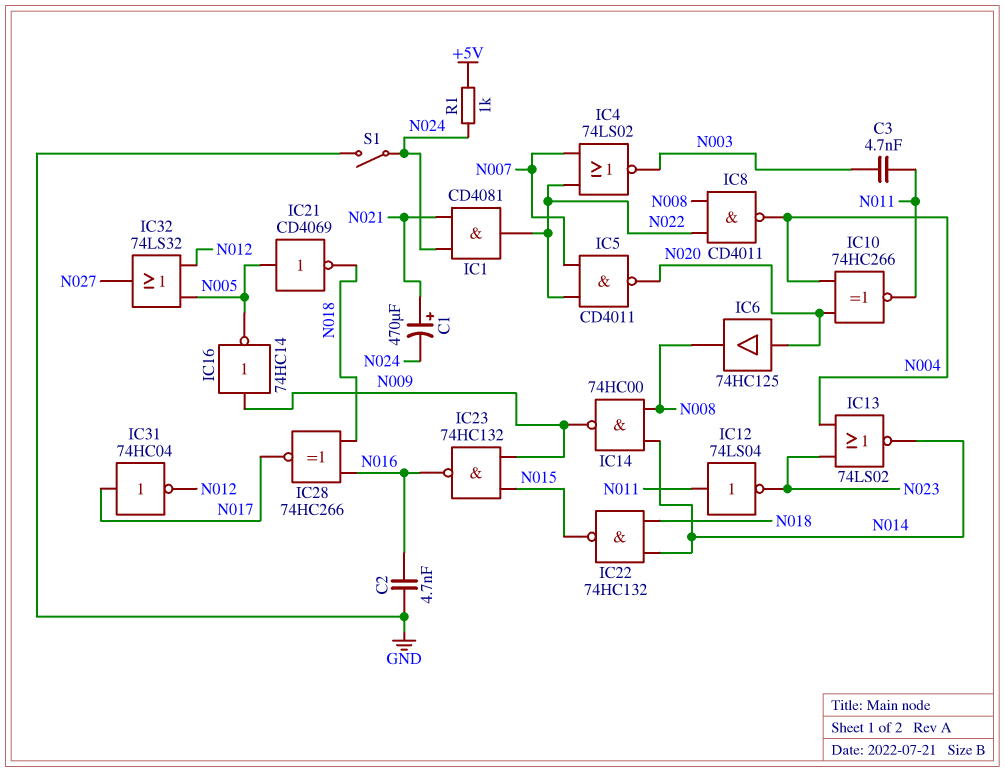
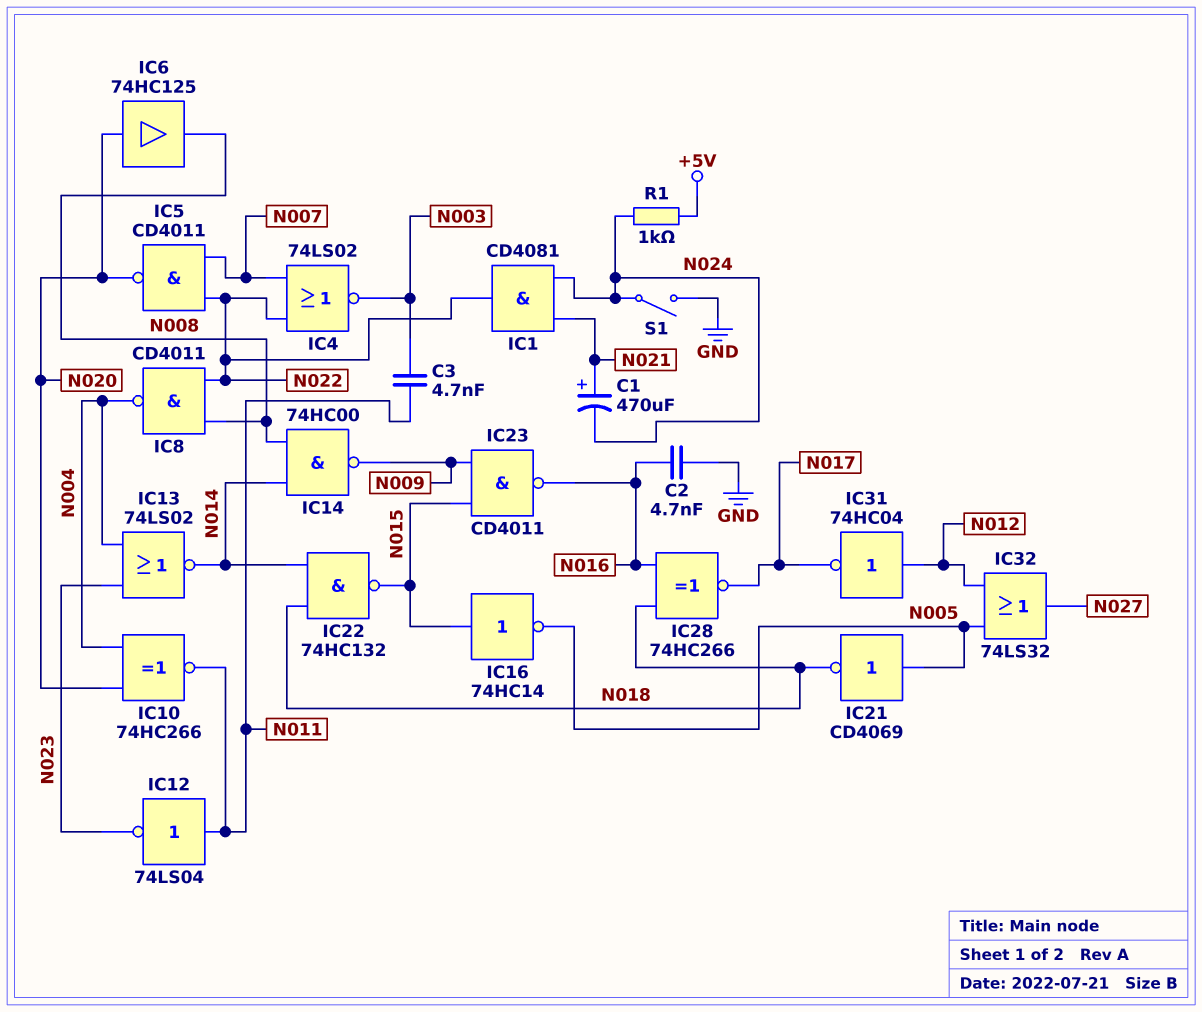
IC16: NOT 74HC14 (in N009, out N005) -> NOT 74HC14 (in N015, out N005)
IC23: NAND 74HC132 (in N009, in N015, out N016) -> NAND CD4011 (in N009, in N015, out N016)
IC31: NOT 74HC04 (in N017, out N012) -> NOT 74HC04 (in N012, out N017)

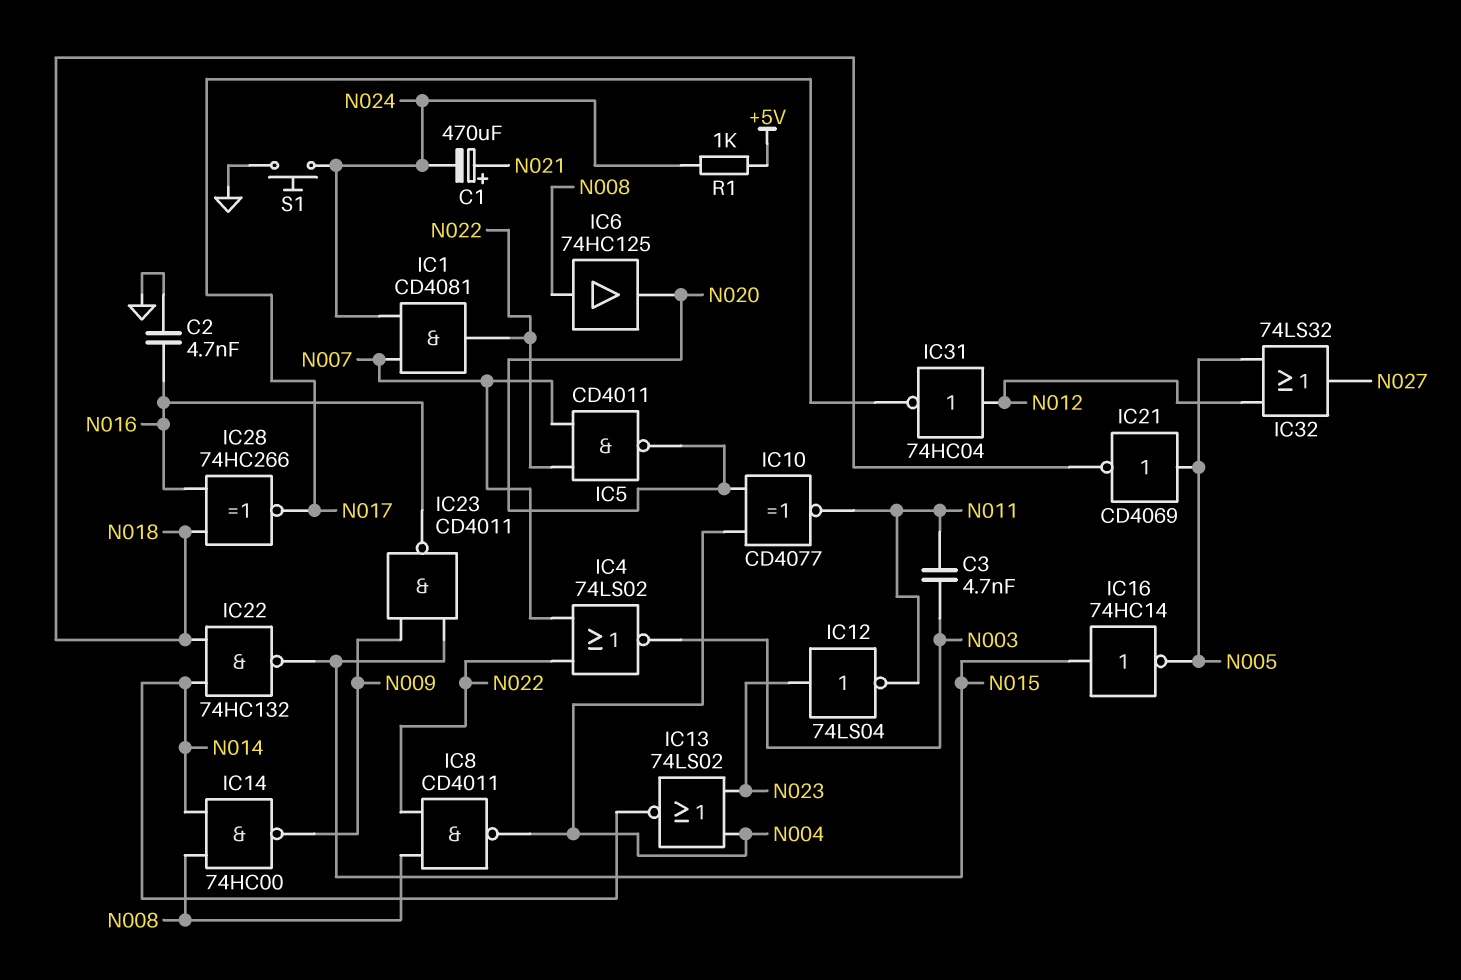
IC1: AND CD4081 (in N021, in N024, out N022) -> AND CD4081 (in N007, in N024, out N022)
IC6: buffer 74HC125 (in N020, out N008) -> buffer 74HC125 (in N008, out N020)
IC10: XNOR 74HC266 (in N004, in N020, out N011) -> XNOR CD4077 (in N004, in N020, out N011)
IC12: NOT 74LS04 (in N011, out N023) -> NOT 74LS04 (in N023, out N011)
S1: switch (GND, N024) -> button (GND, N024)

